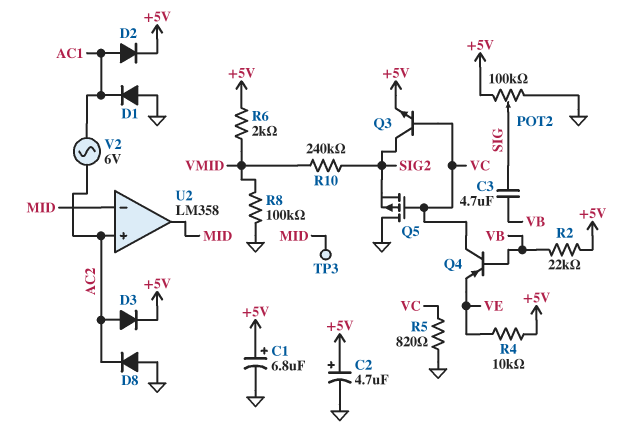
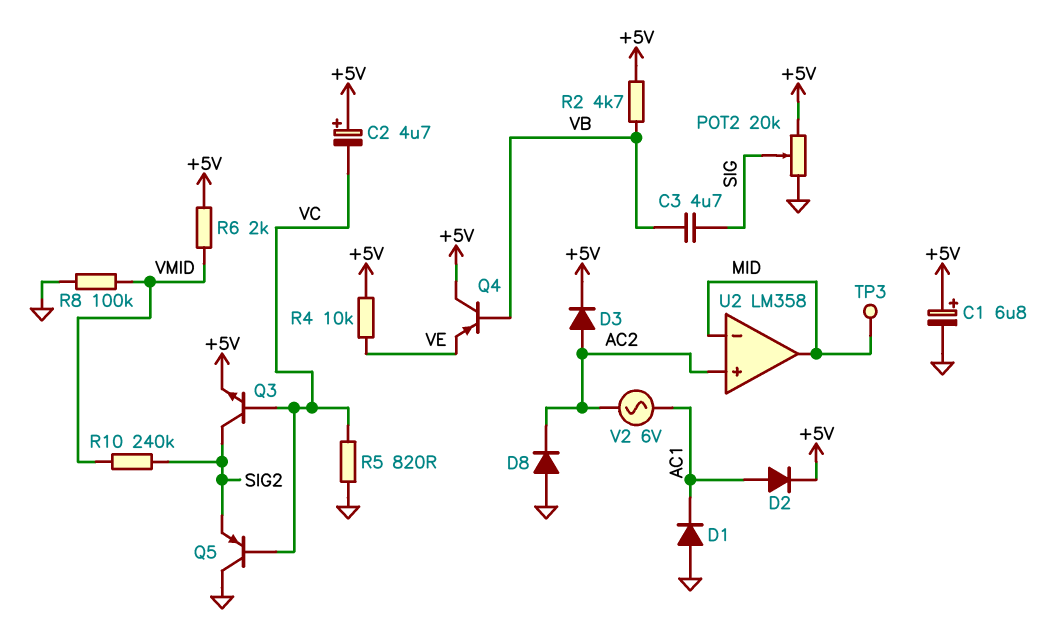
C2: 4.7uF (plus +5V, minus GND) -> 4.7uF (plus +5V, minus VC)
POT2: 100k (+5V, GND, wiper SIG) -> 20k (+5V, GND, wiper SIG)
Q4: PNP (B VB, C VC, E VE) -> PNP (B VB, C +5V, E VE)
Q5: PMOS (G VC, D GND, S SIG2) -> PNP (B VC, C GND, E SIG2)
R2: 22k (+5V, VB) -> 4.7k (+5V, VB)

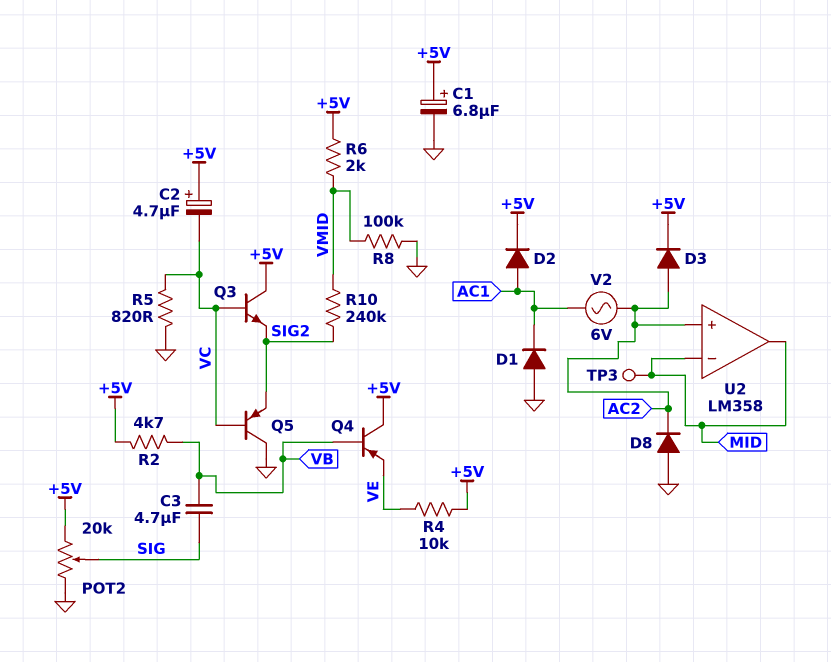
Q3: NPN (B VC, C SIG2, E +5V) -> NPN (B VC, C +5V, E SIG2)

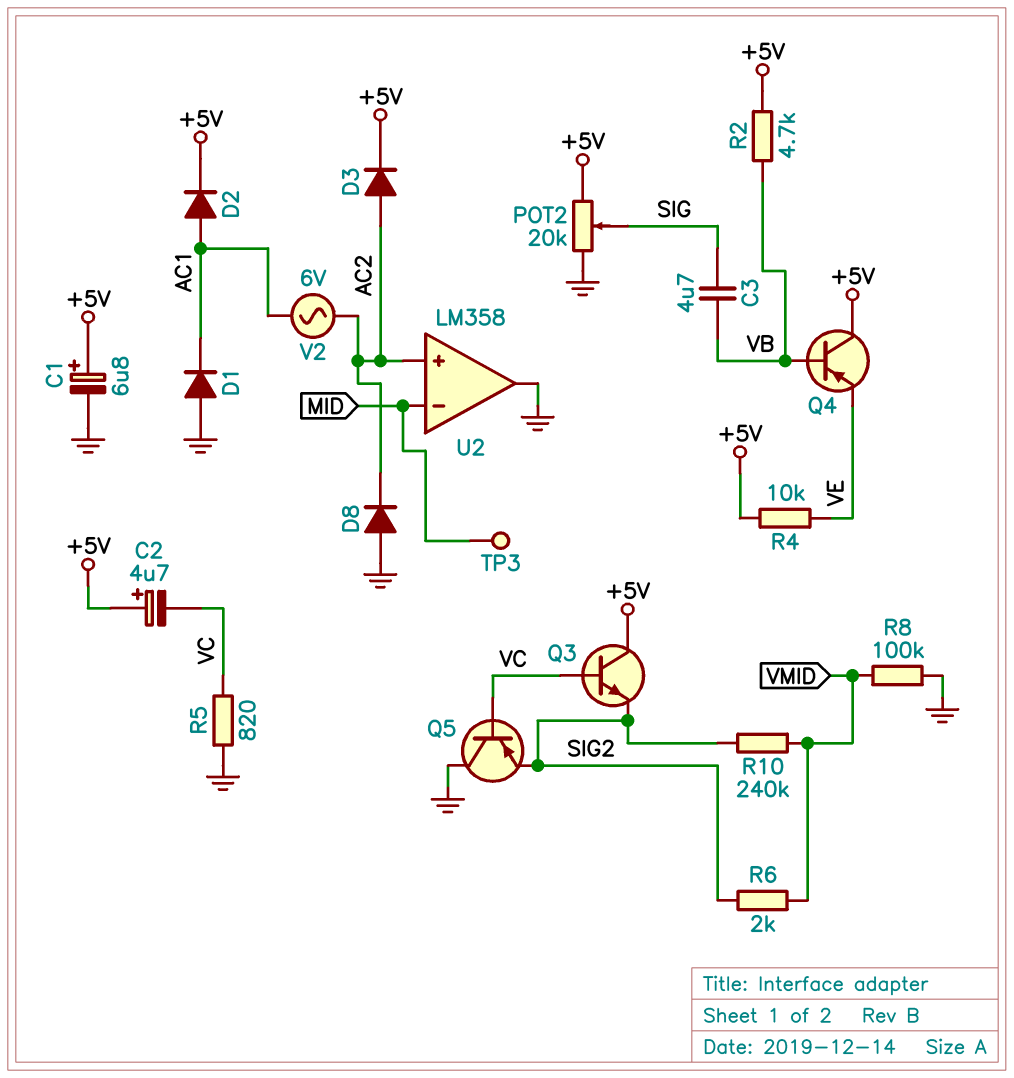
R6: 2k (+5V, VMID) -> 2k (SIG2, VMID)
U2 pin out: MID -> GND

